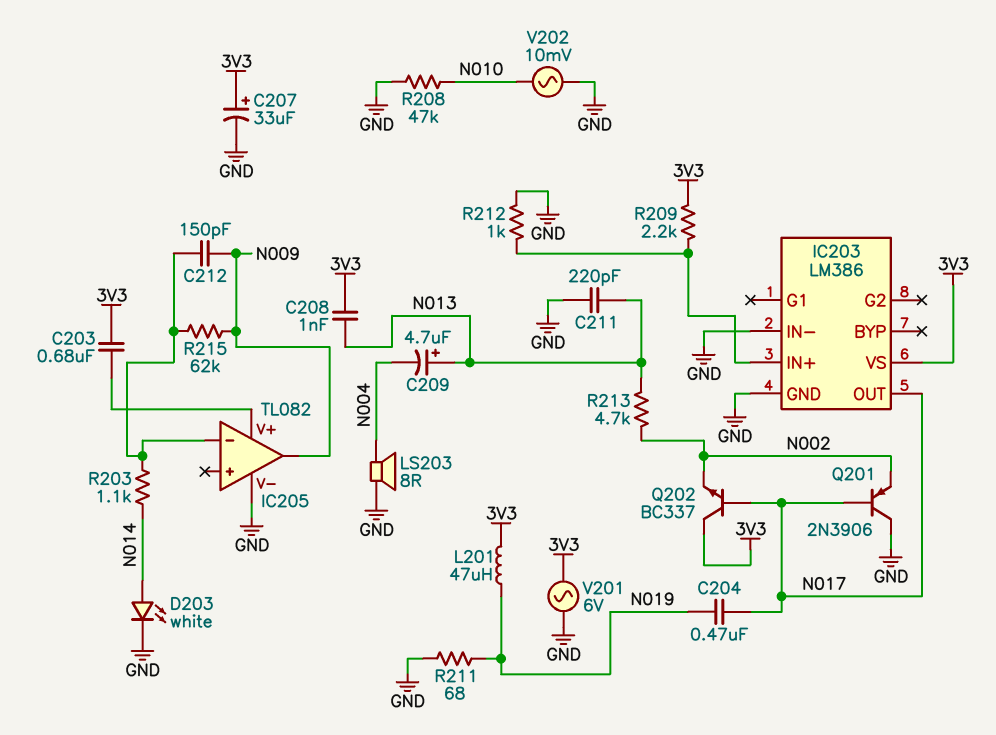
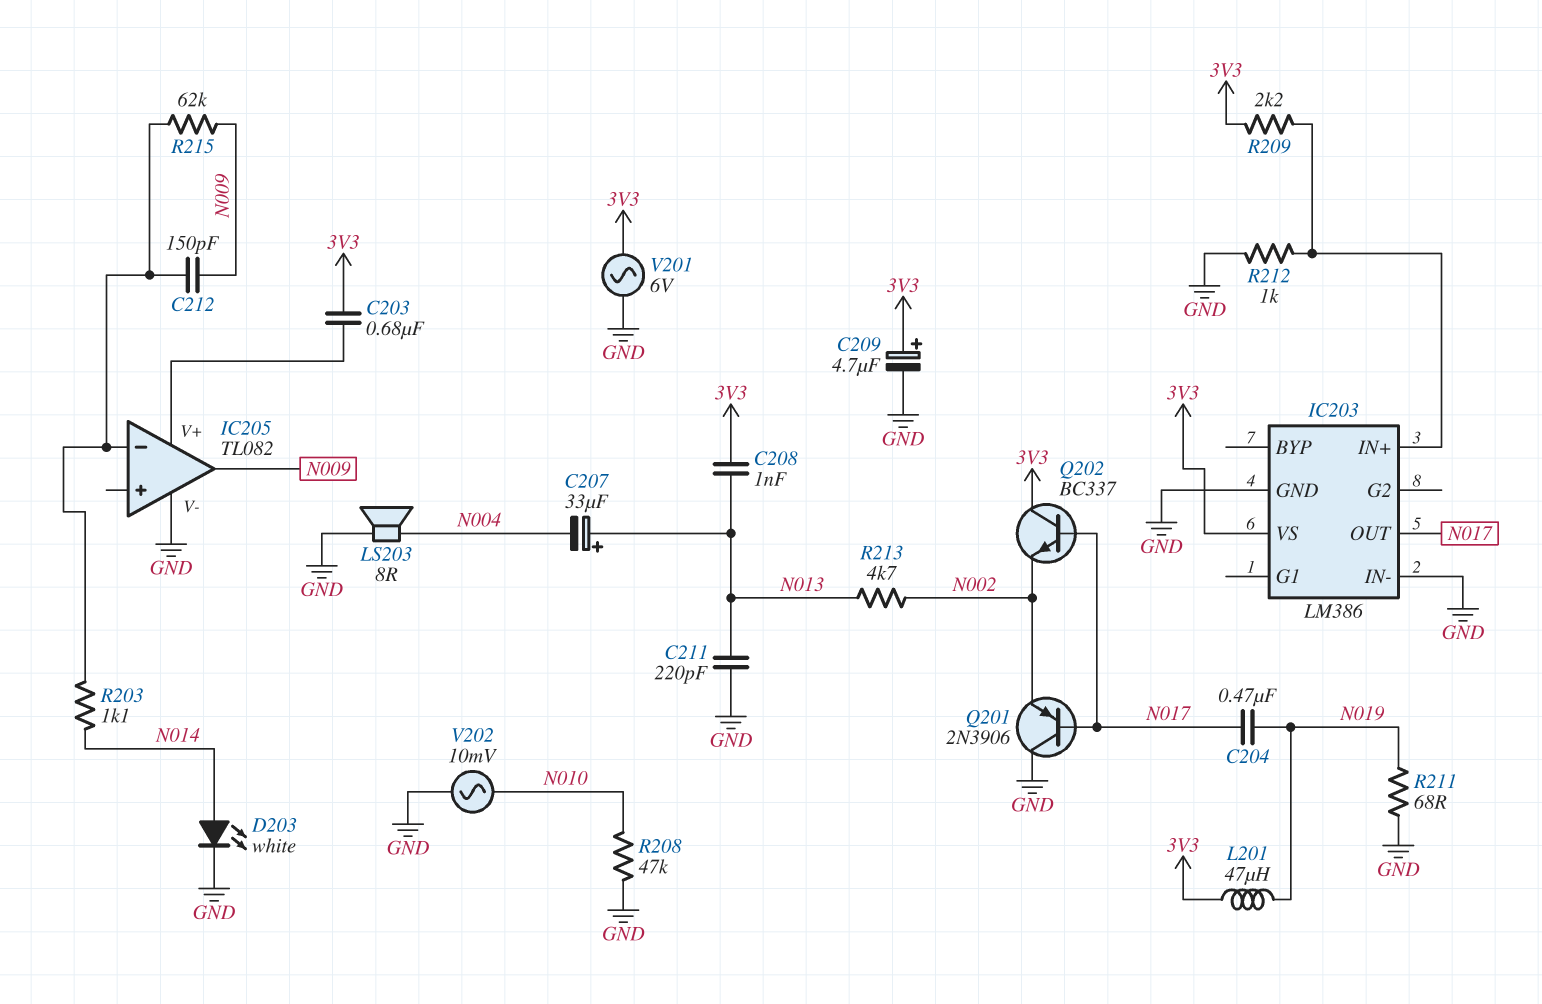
C207: 33uF (plus 3V3, minus GND) -> 33uF (plus N013, minus N004)
C209: 4.7uF (plus N013, minus N004) -> 4.7uF (plus 3V3, minus GND)

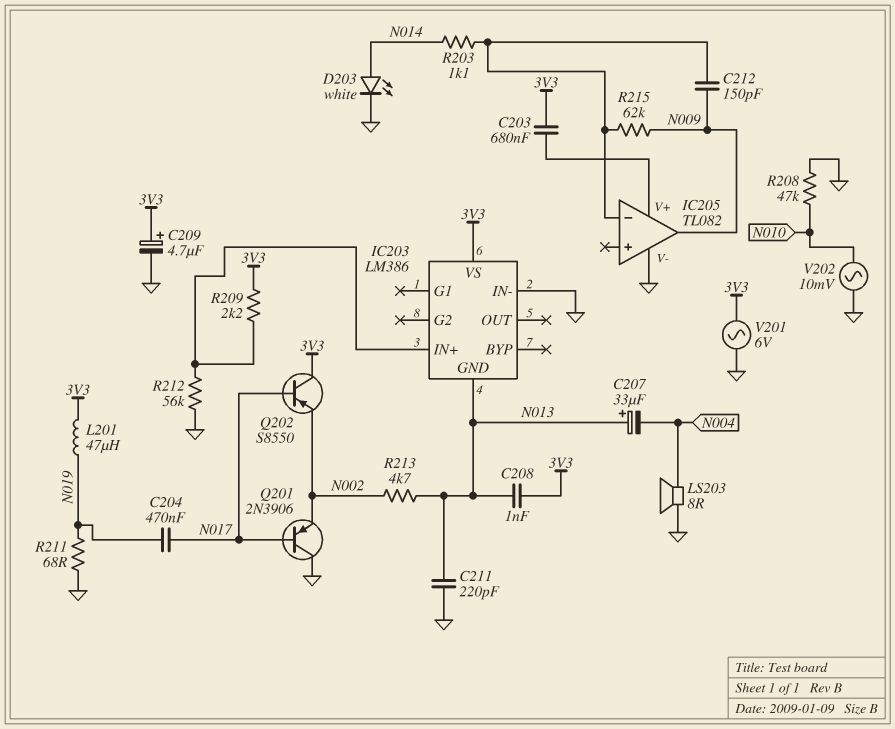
IC203 pin GND: GND -> N013
IC203 pin OUT: N017 -> none
Q202: NPN BC337 (B N017, C 3V3, E N002) -> PNP S8550 (B N017, C 3V3, E N002)
R212: 1k (GND, IC203/IN+) -> 56k (GND, IC203/IN+)

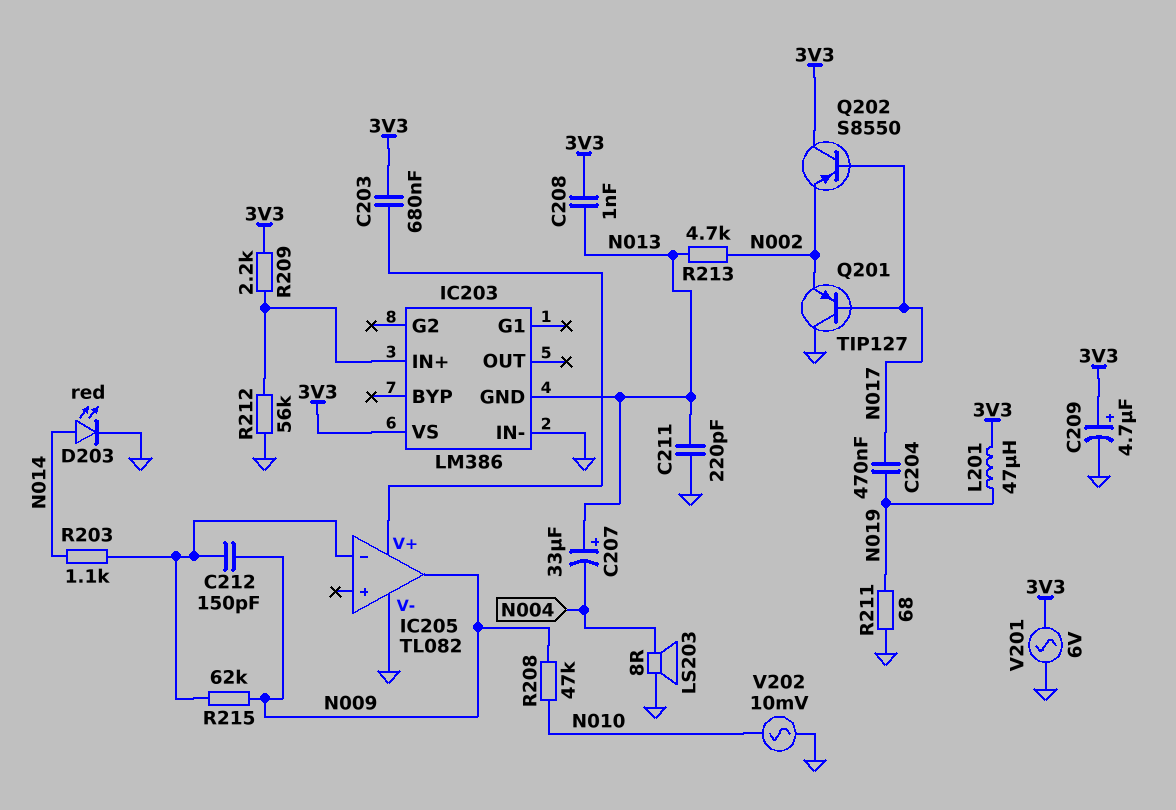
D203: LED white (A N014, K GND) -> LED red (A N014, K GND)
Q201: PNP 2N3906 (B N017, C GND, E N002) -> PNP TIP127 (B N017, C GND, E N002)
R208: 47k (GND, N010) -> 47k (N009, N010)

